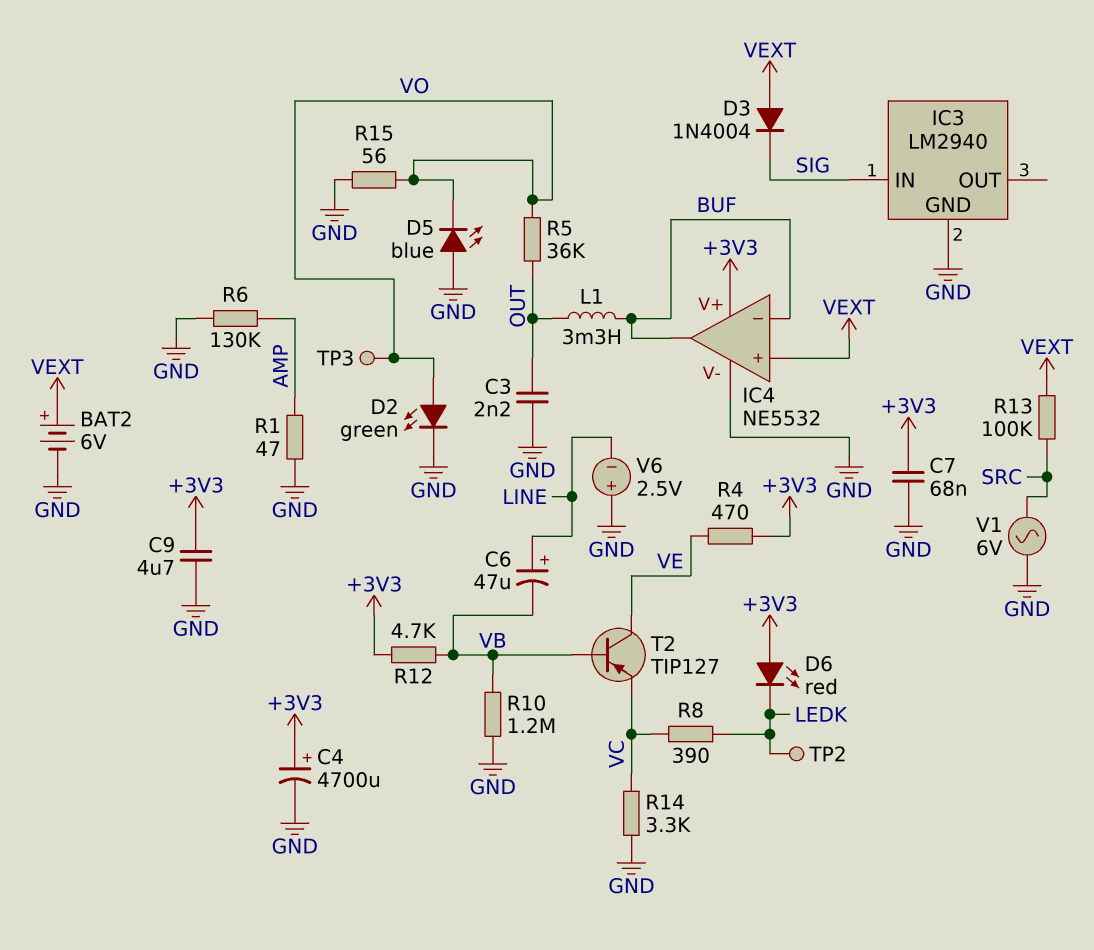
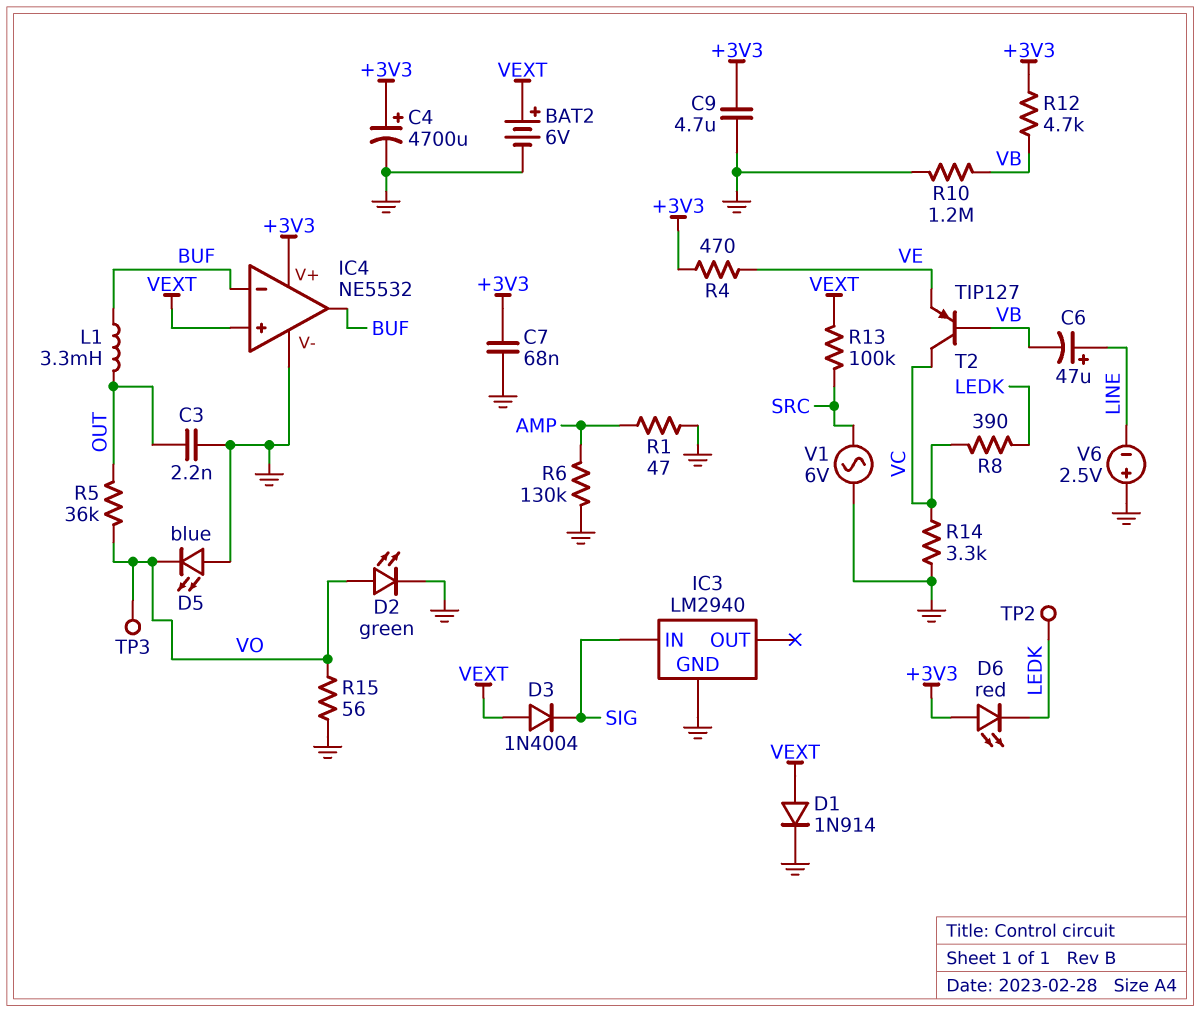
D1: none -> diode 1N914 (A VEXT, K GND)
T2: PNP TIP127 (B VB, C VE, E VC) -> PNP TIP127 (B VB, C VC, E VE)

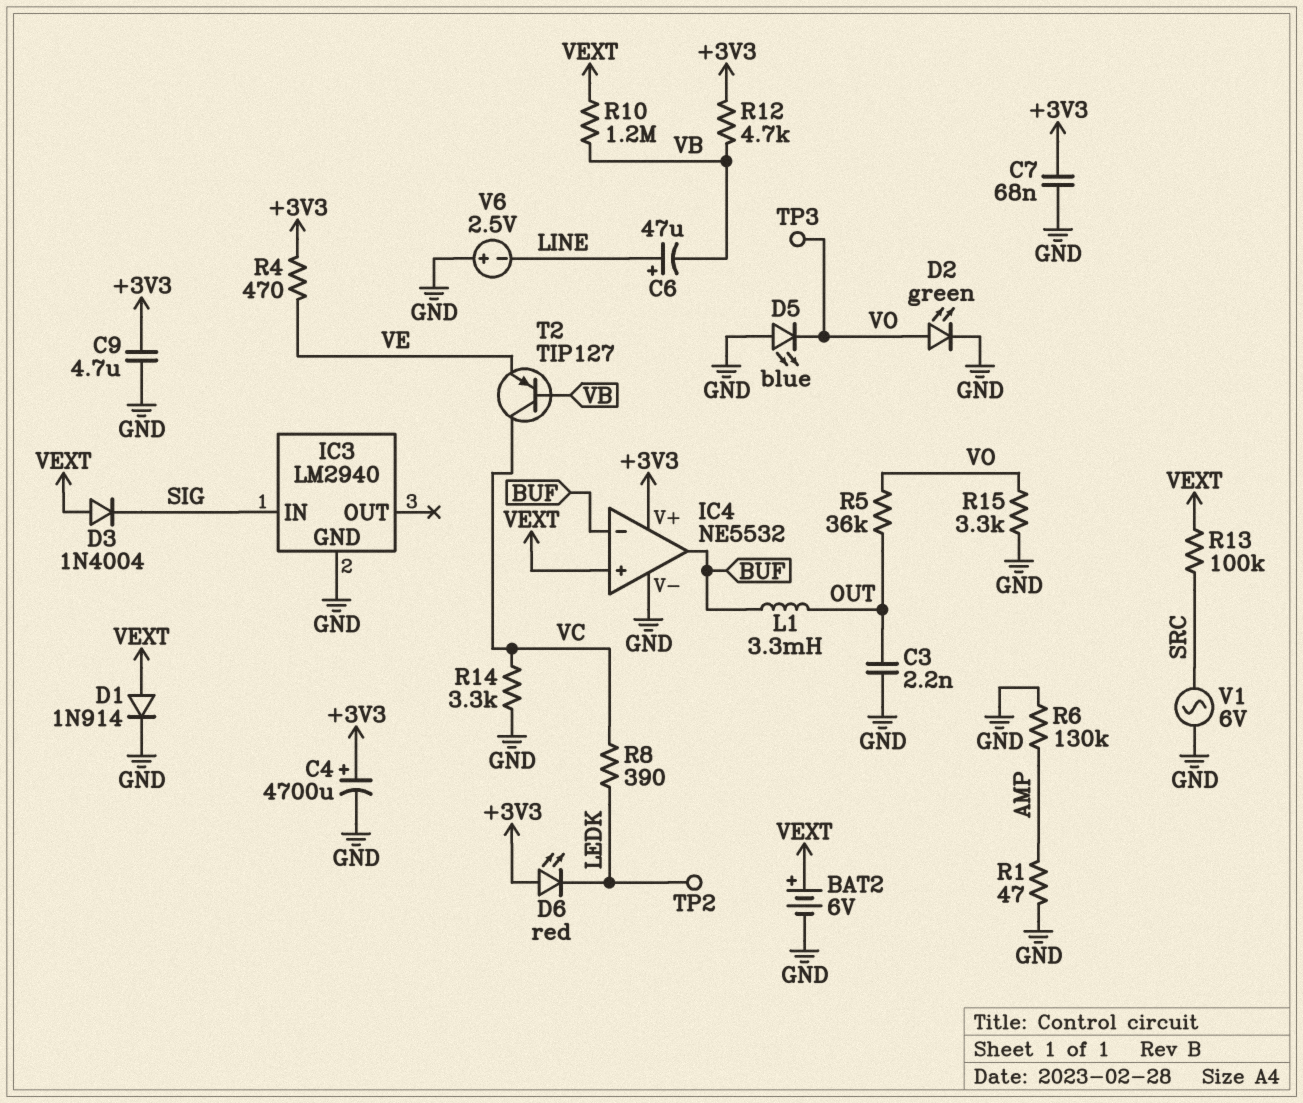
R10: 1.2M (GND, VB) -> 1.2M (VB, VEXT)
R15: 56 (GND, VO) -> 3.3k (GND, VO)

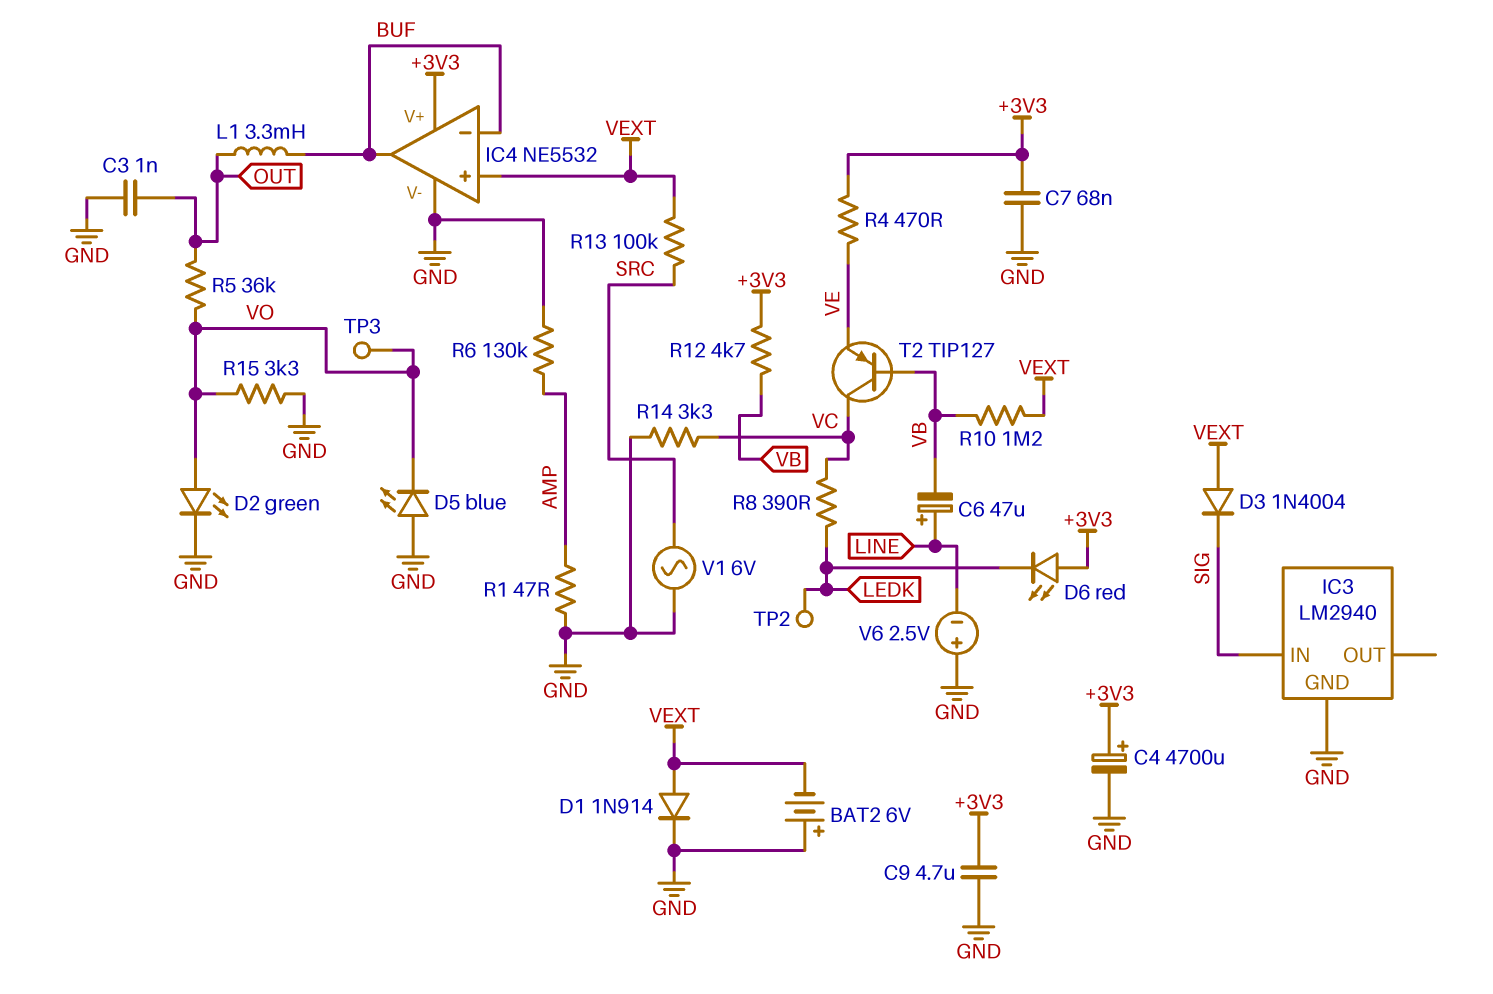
BAT2: 6V (plus VEXT, minus GND) -> 6V (plus GND, minus VEXT)
C3: 2.2nF (GND, OUT) -> 1nF (GND, OUT)

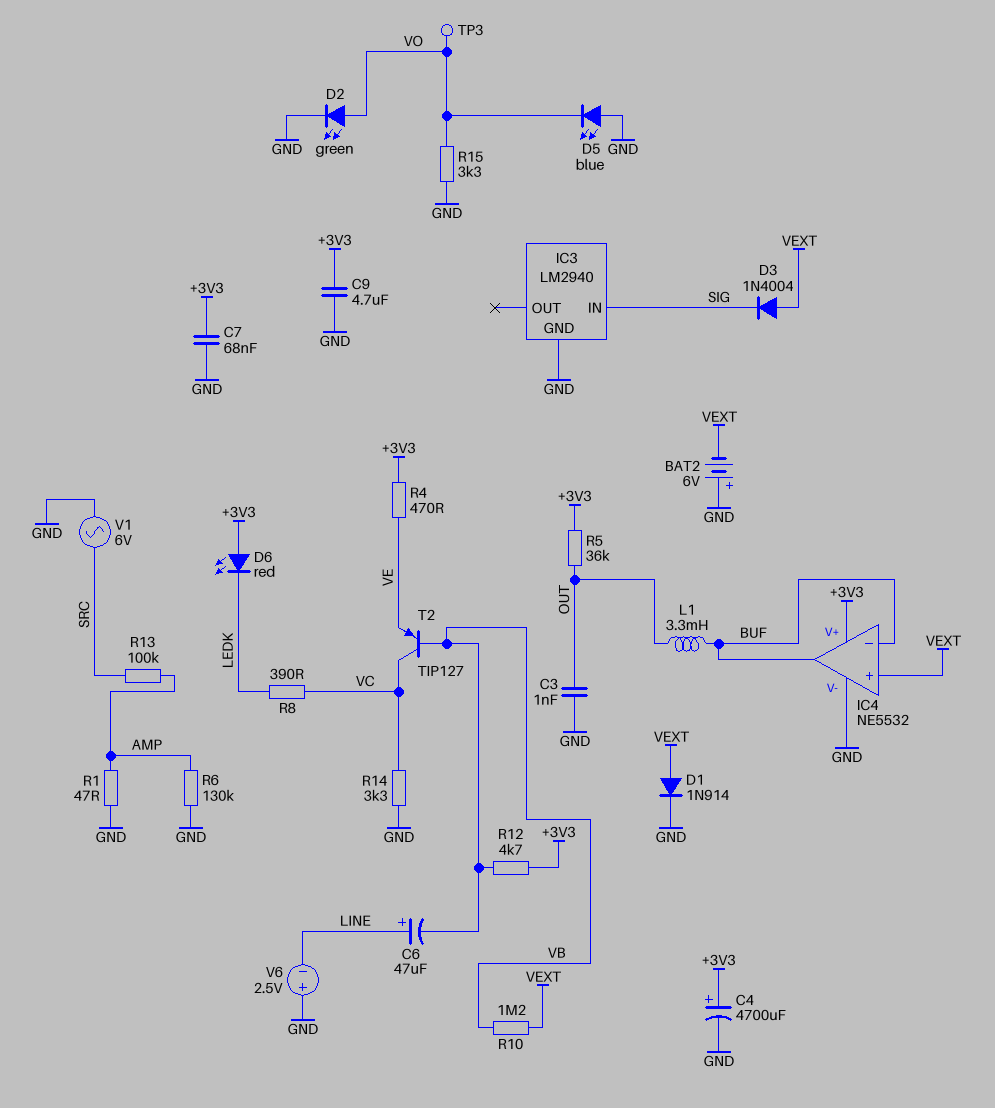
R5: 36k (OUT, VO) -> 36k (+3V3, OUT)
R13: 100k (SRC, VEXT) -> 100k (AMP, SRC)
TP2: test point (LEDK) -> none

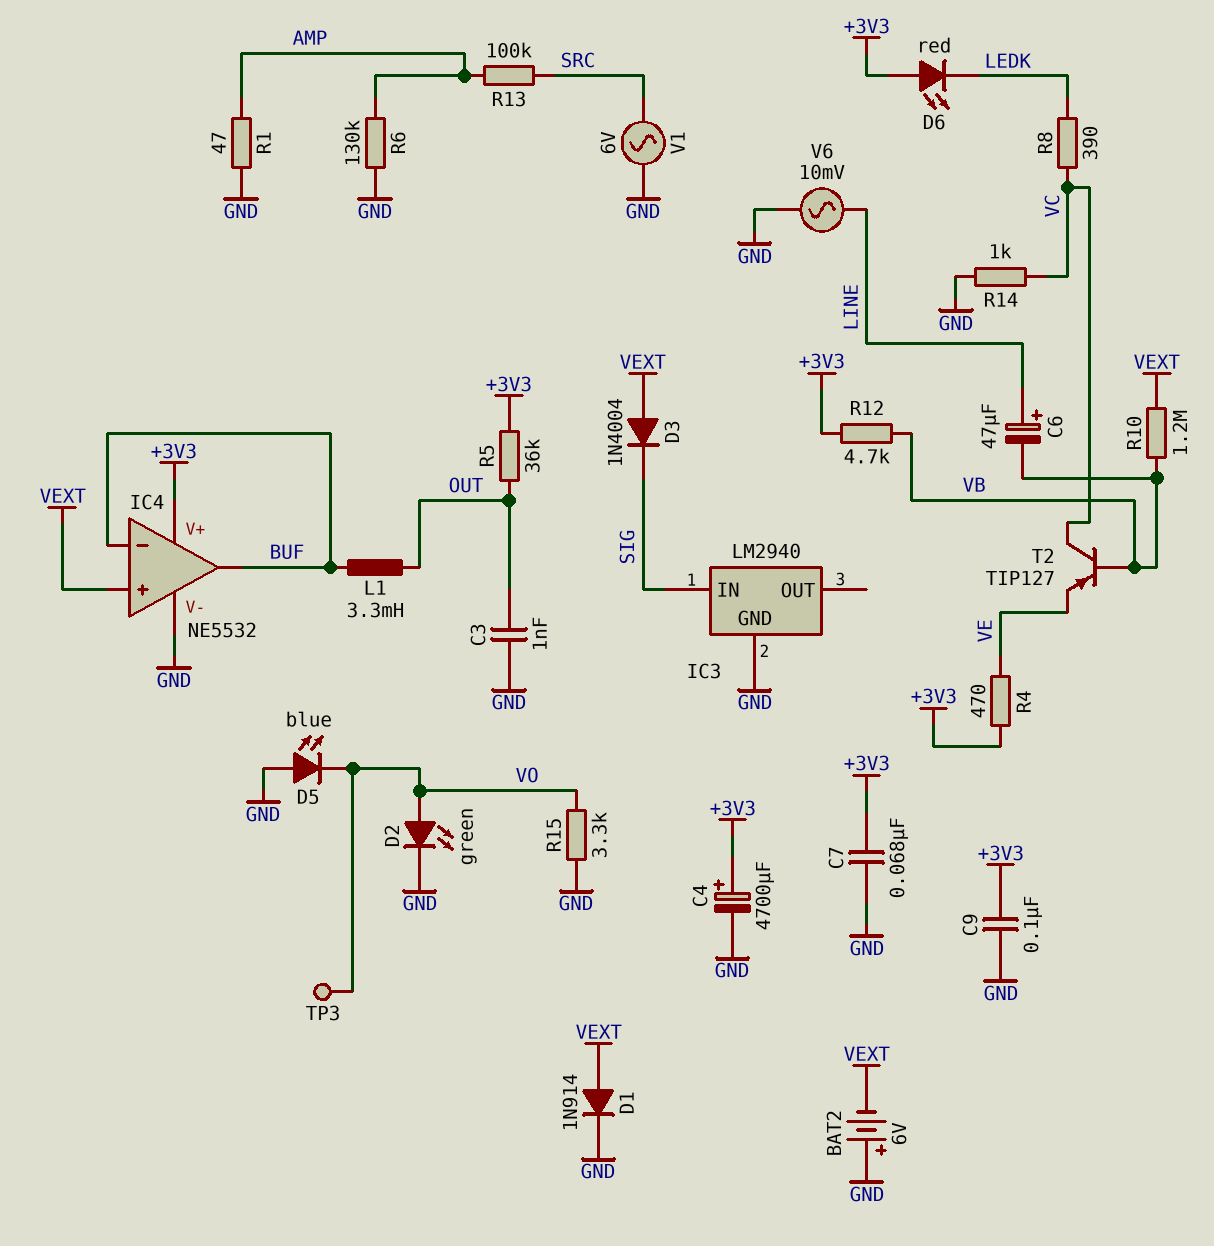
C9: 4.7uF (+3V3, GND) -> 100nF (+3V3, GND)
R14: 3.3k (GND, VC) -> 1k (GND, VC)
V6: 2.5V (plus GND, minus LINE) -> AC 10mV (GND, LINE)

